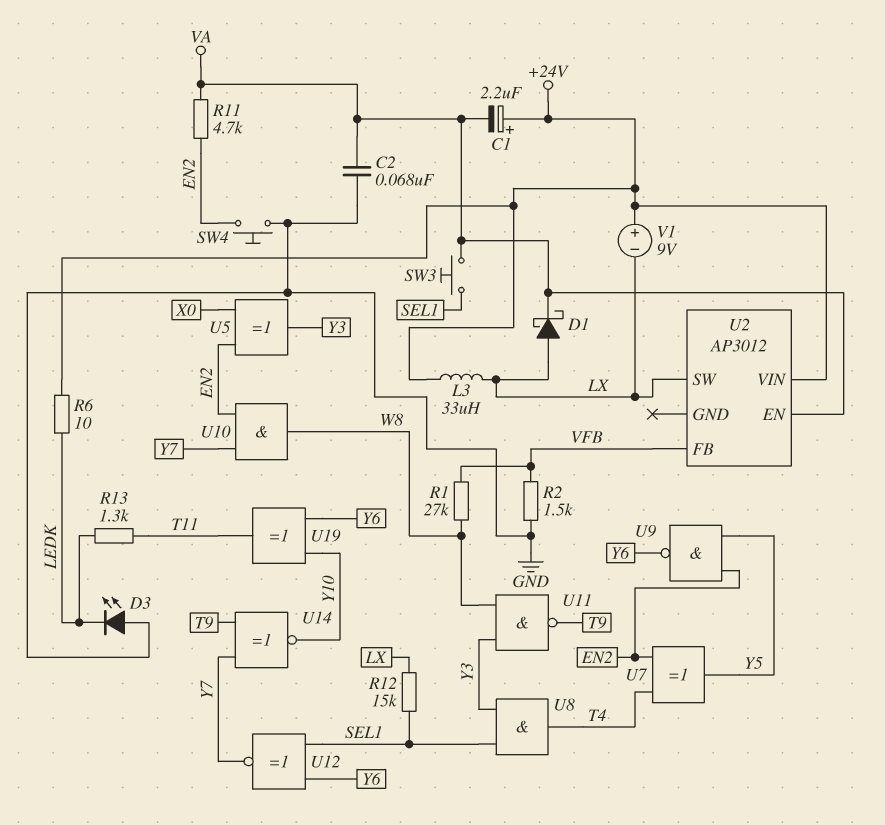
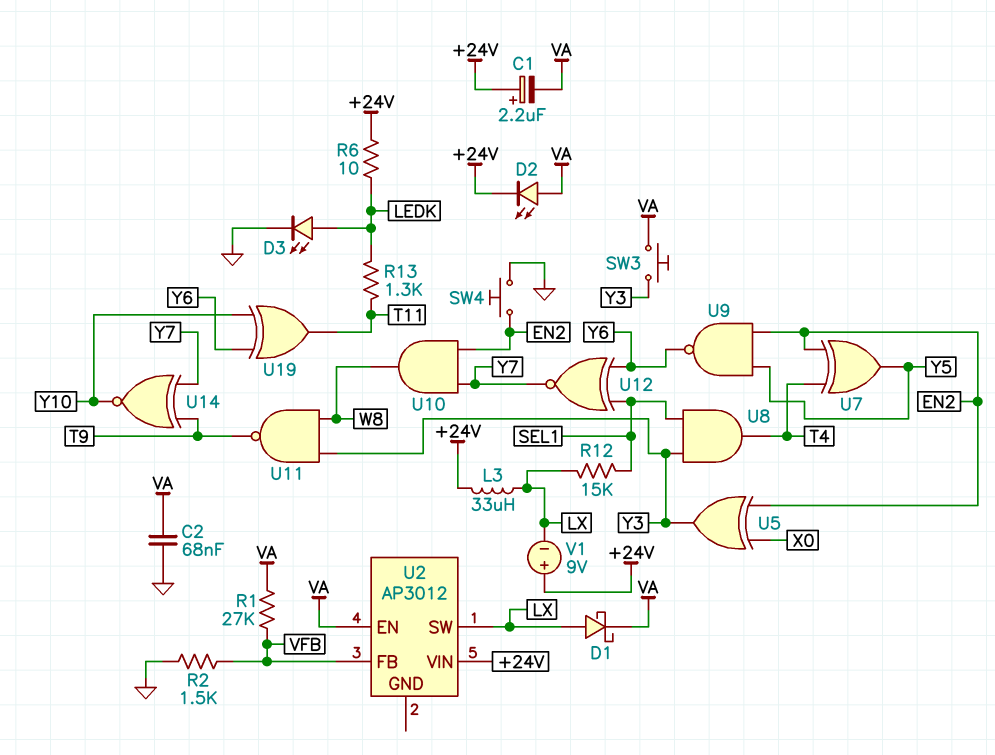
D2: none -> LED (A VA, K +24V)
D3: LED (A GND, K LEDK) -> LED (A LEDK, K GND)
R1: 27k (VFB, W8) -> 27k (VA, VFB)
R11: 4.7k (EN2, VA) -> none
SW3: button (SEL1, VA) -> button (VA, Y3)

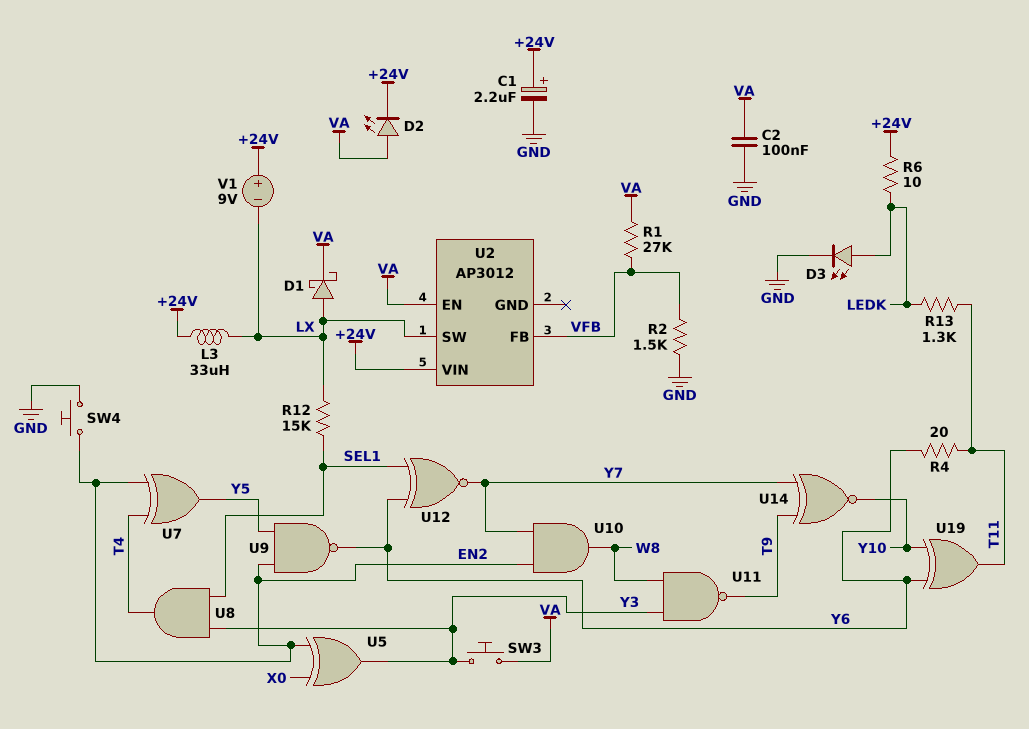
C1: 2.2uF (plus +24V, minus VA) -> 2.2uF (plus +24V, minus GND)
C2: 68nF (GND, VA) -> 100nF (GND, VA)
R4: none -> 20 (T11, Y6)

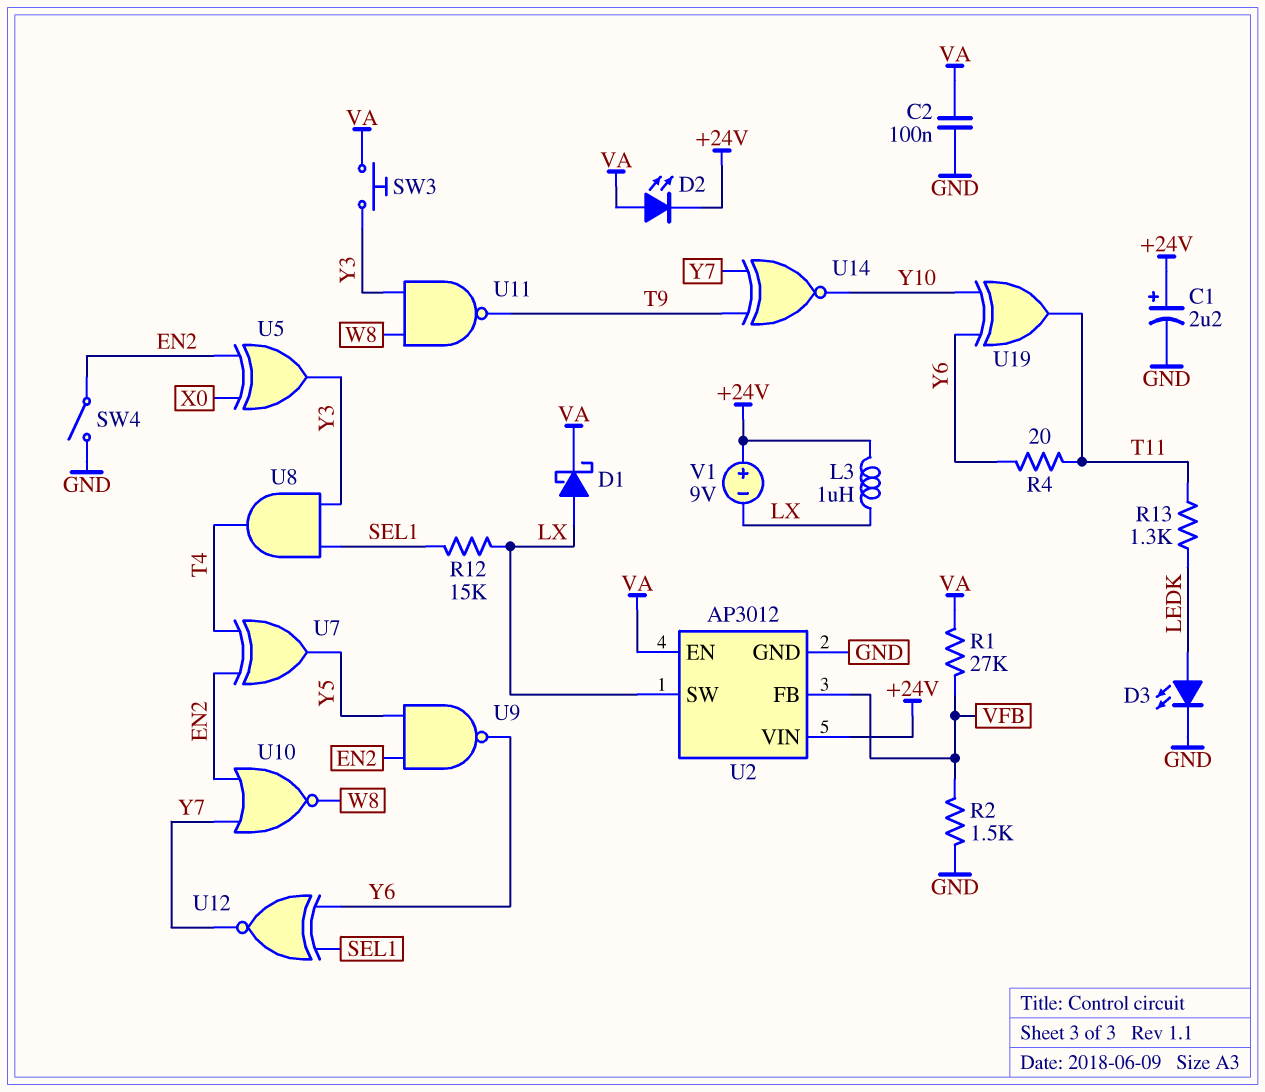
L3: 33uH (+24V, LX) -> 1uH (+24V, LX)
R6: 10 (+24V, LEDK) -> none
SW4: button (EN2, GND) -> switch (EN2, GND)
U2 pin GND: none -> GND
U10: AND (in EN2, in Y7, out W8) -> NOR (in EN2, in Y7, out W8)

